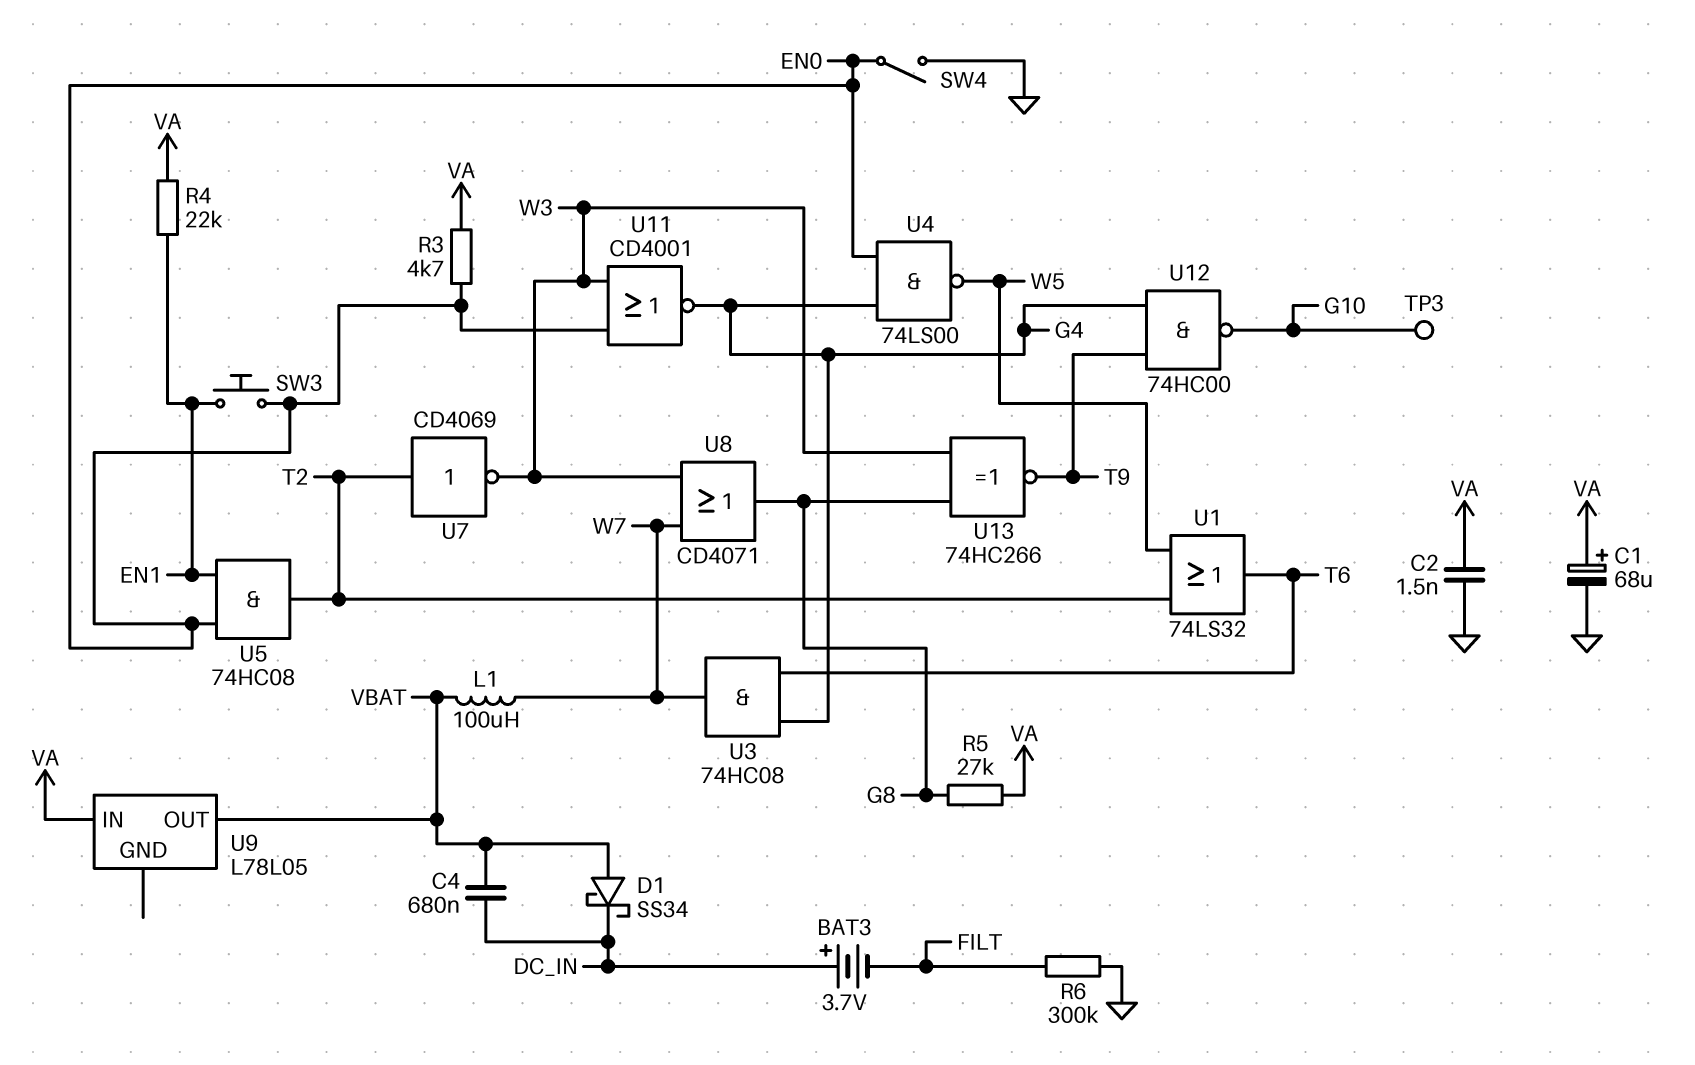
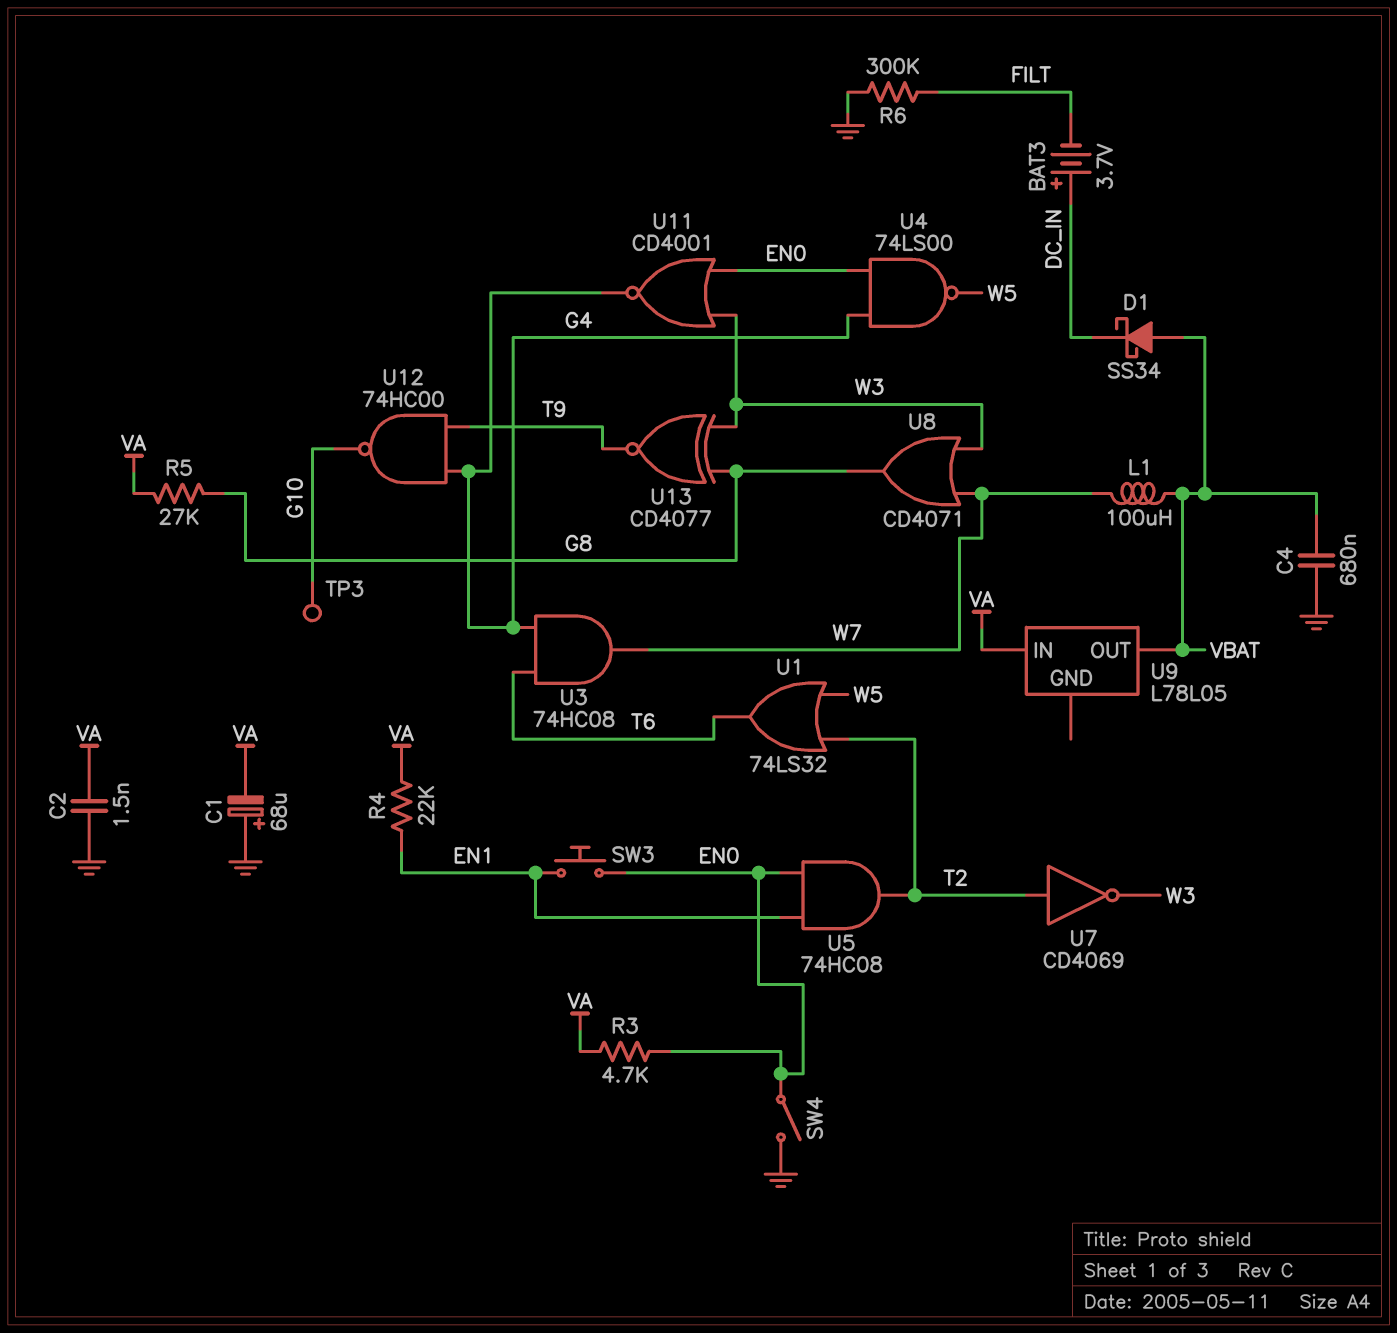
C1: 68uF (plus VA, minus GND) -> 68uF (plus GND, minus VA)
C4: 680nF (DC_IN, VBAT) -> 680nF (GND, VBAT)
U13: XNOR 74HC266 (in G8, in W3, out T9) -> XNOR CD4077 (in G8, in W3, out T9)

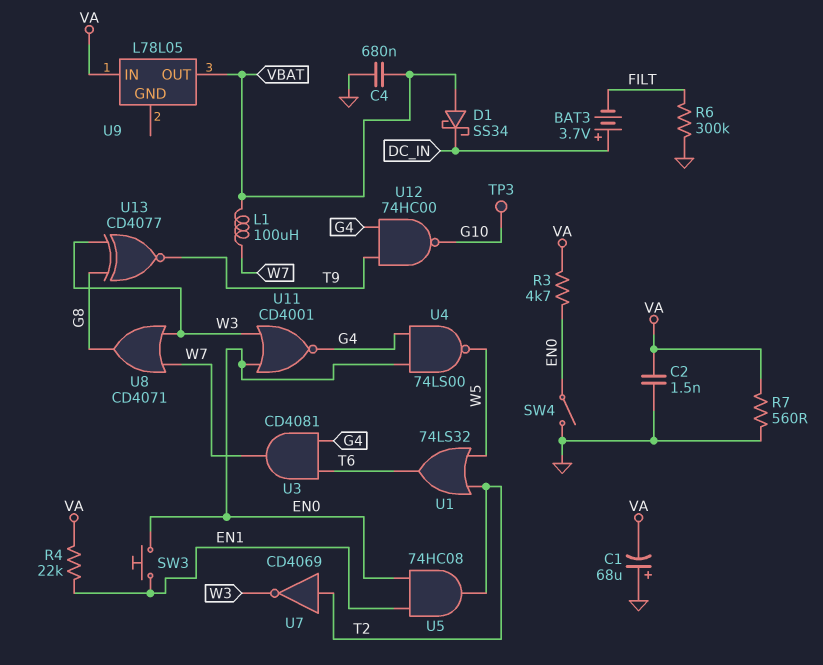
R5: 27k (G8, VA) -> none
R7: none -> 560 (GND, VA)
U3: AND 74HC08 (in G4, in T6, out W7) -> AND CD4081 (in G4, in T6, out W7)

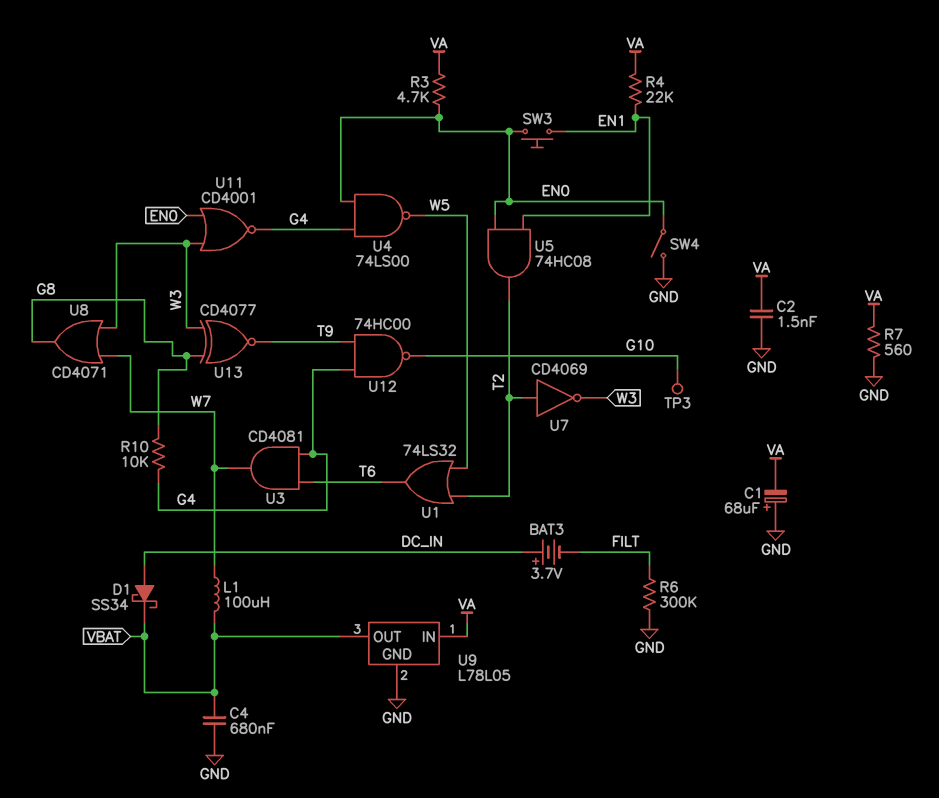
D1: schottky SS34 (A VBAT, K DC_IN) -> schottky SS34 (A DC_IN, K VBAT)
R10: none -> 10k (G4, G8)
U9 pin GND: none -> GND

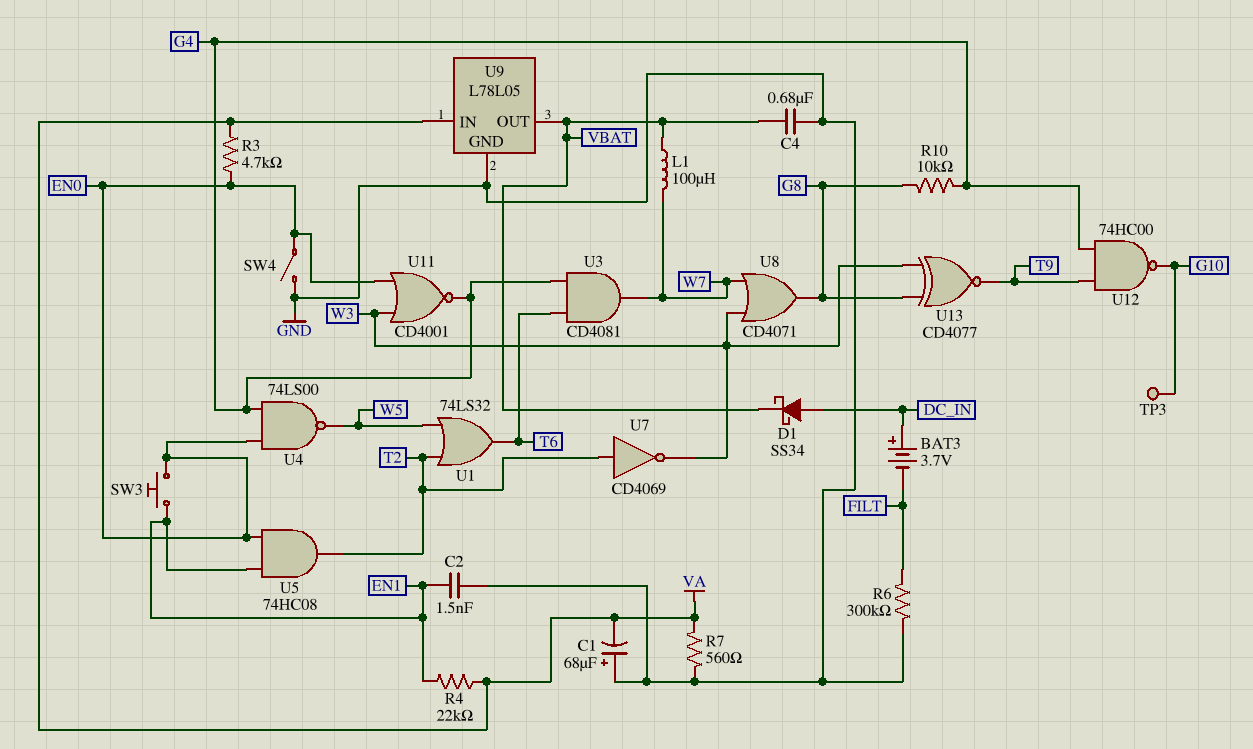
C2: 1.5nF (GND, VA) -> 1.5nF (EN1, GND)

